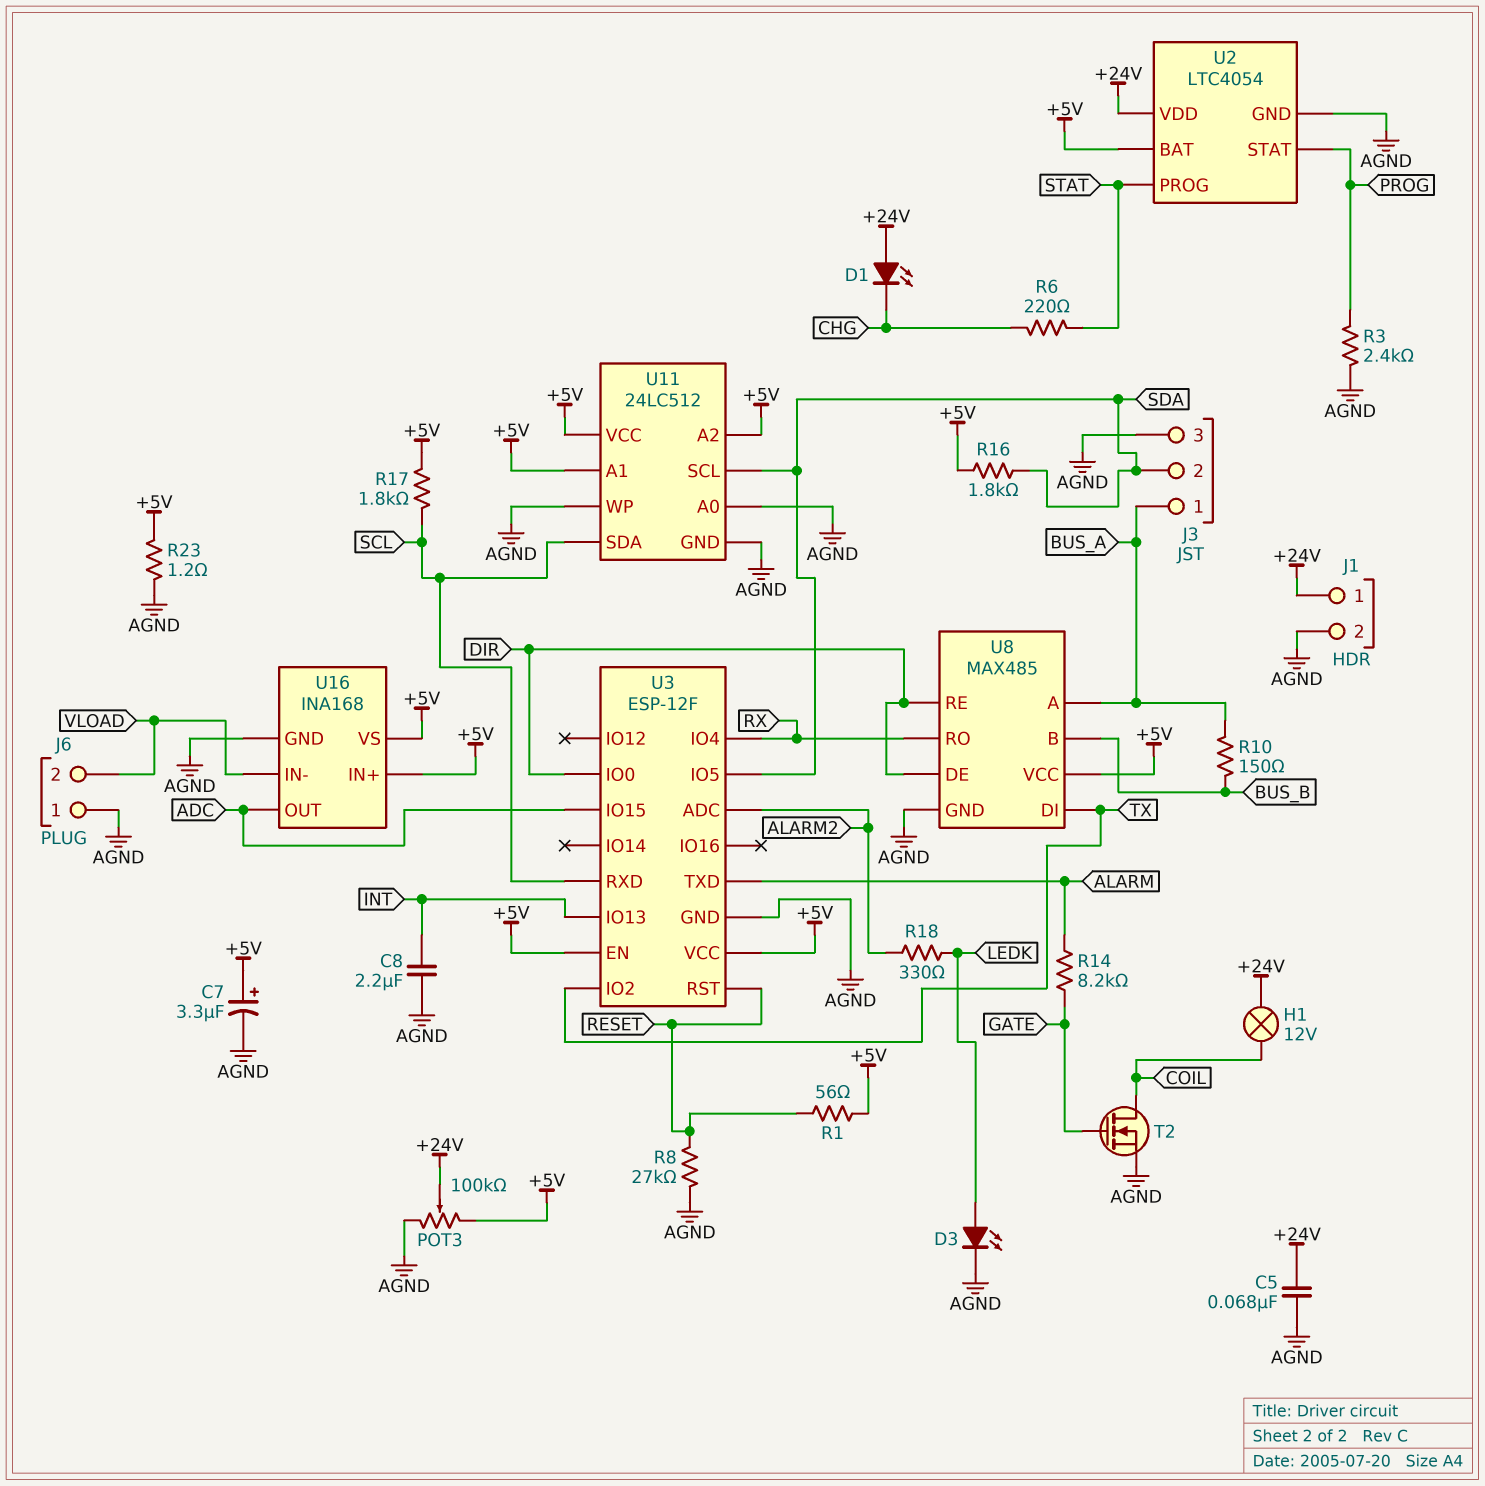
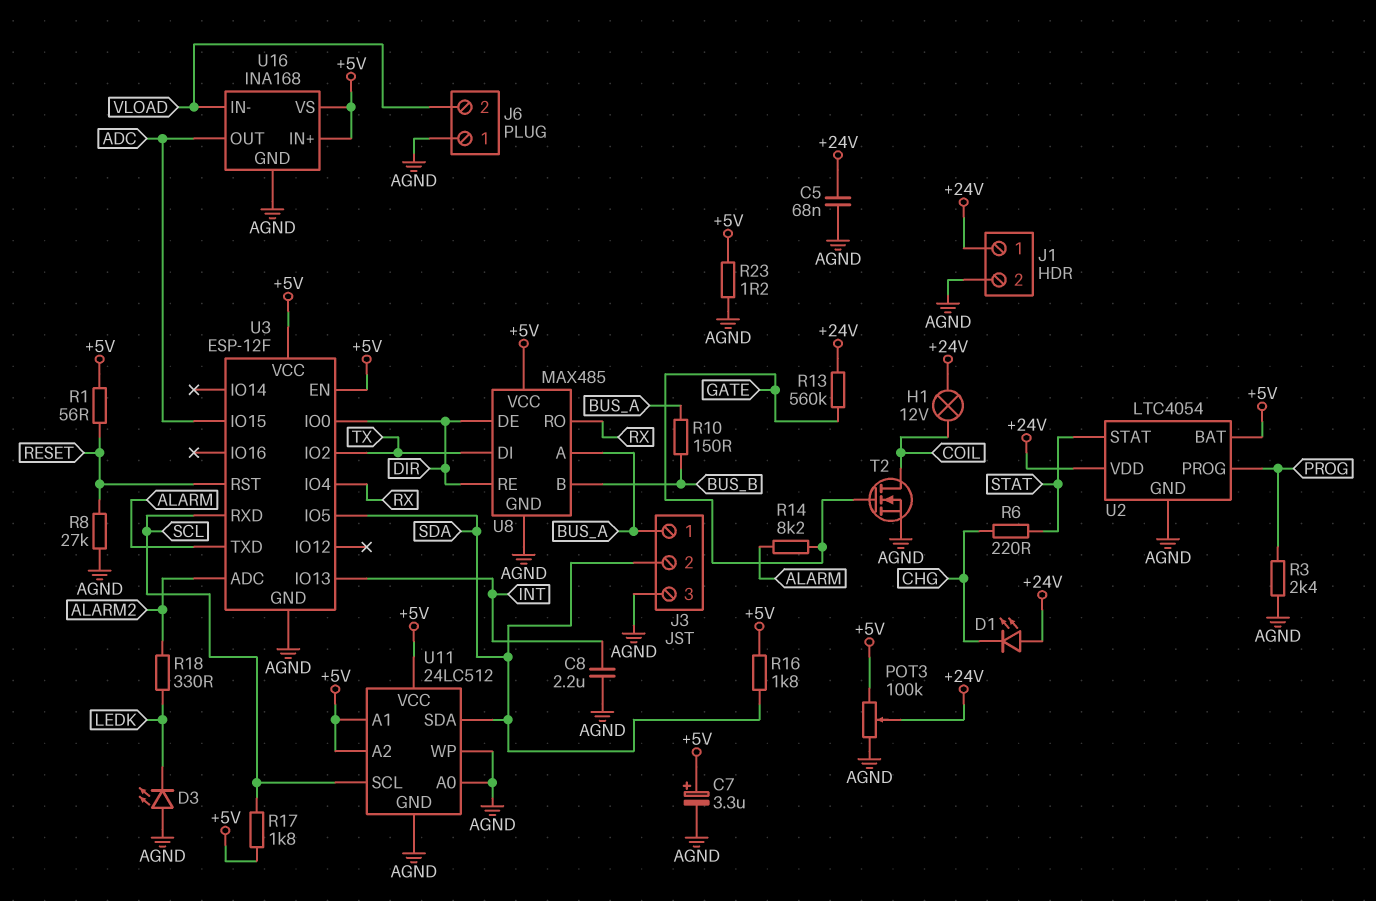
D3: LED (A LEDK, K AGND) -> LED (A AGND, K LEDK)
R13: none -> 560k (+24V, GATE)
U2 pin PROG: STAT -> PROG
U2 pin STAT: PROG -> STAT
U11 pin SCL: SDA -> SCL
U11 pin SDA: SCL -> SDA

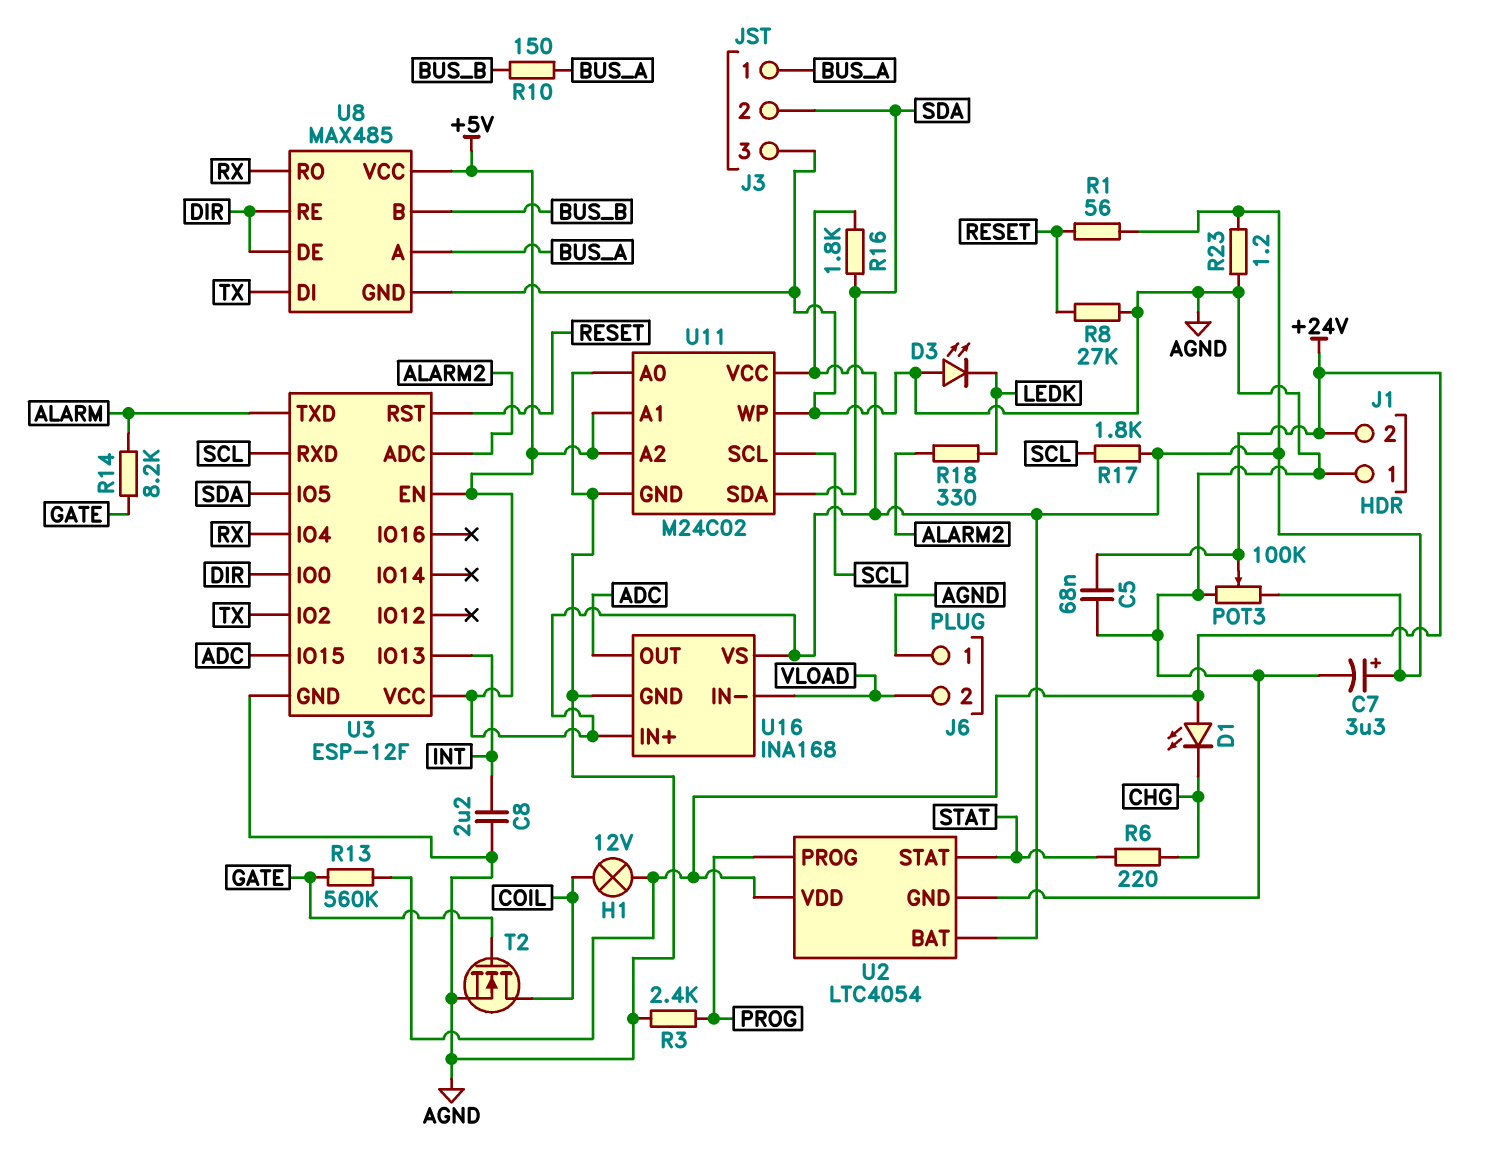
J1 pin 1: +24V -> AGND
J1 pin 2: AGND -> +24V
U11: 24LC512 -> M24C02

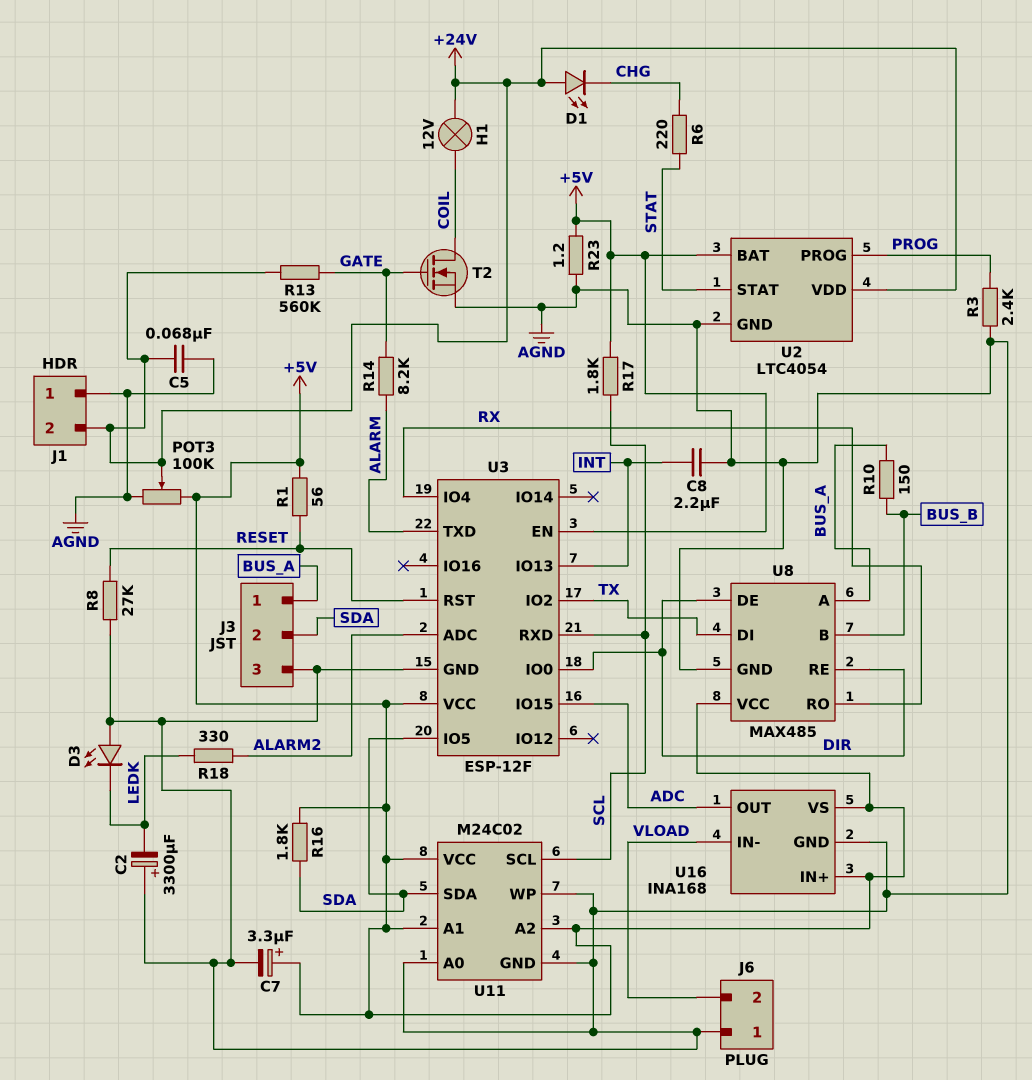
C2: none -> 3300uF (plus AGND, minus LEDK)

